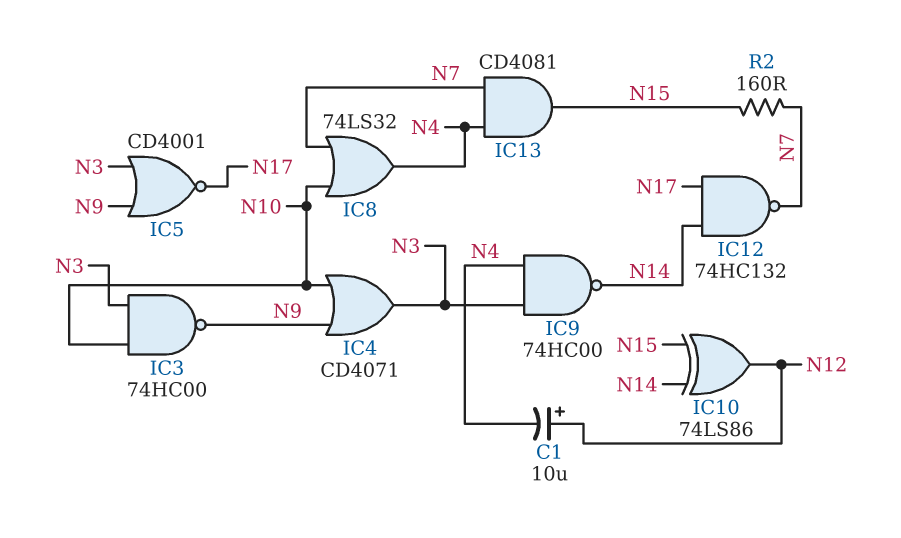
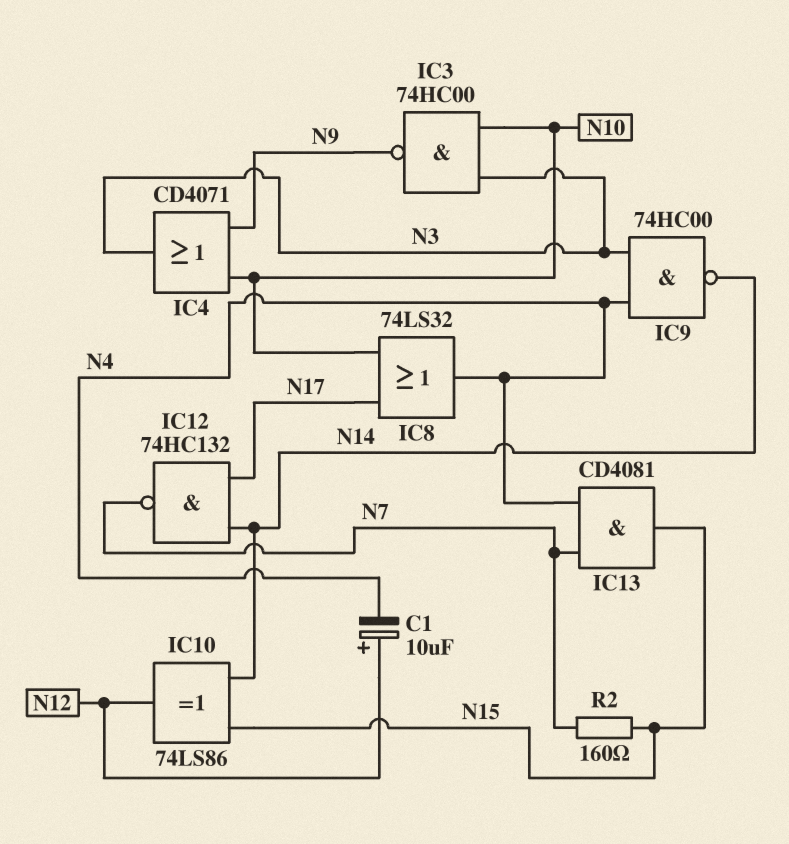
IC5: NOR CD4001 (in N3, in N9, out N17) -> none
IC8: OR 74LS32 (in N7, in N10, out N4) -> OR 74LS32 (in N10, in N17, out N4)

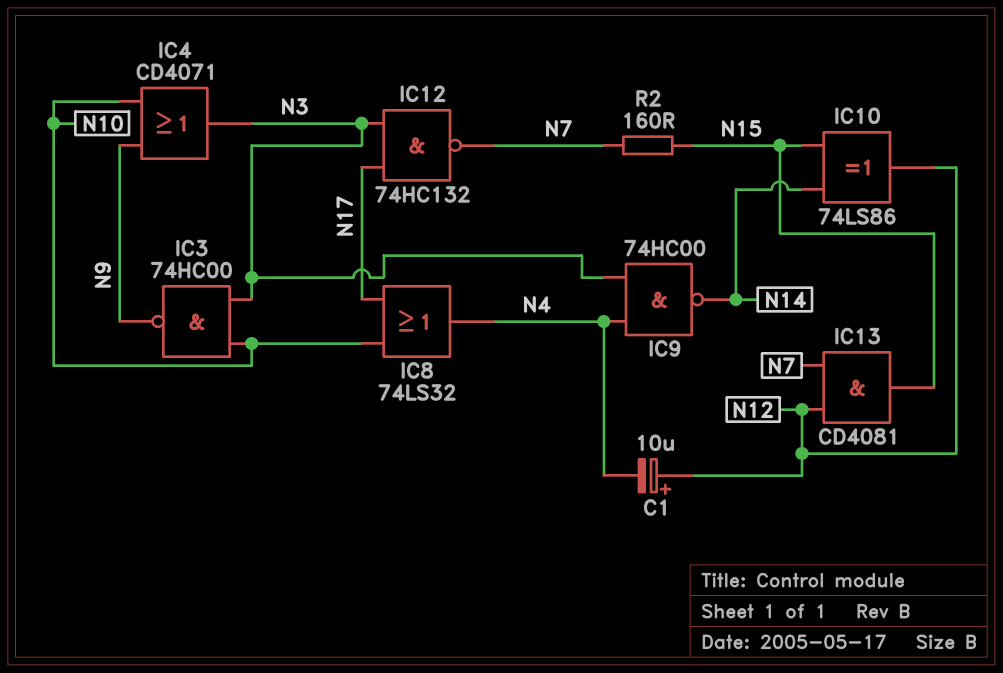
IC12: NAND 74HC132 (in N14, in N17, out N7) -> NAND 74HC132 (in N3, in N17, out N7)
IC13: AND CD4081 (in N4, in N7, out N15) -> AND CD4081 (in N7, in N12, out N15)

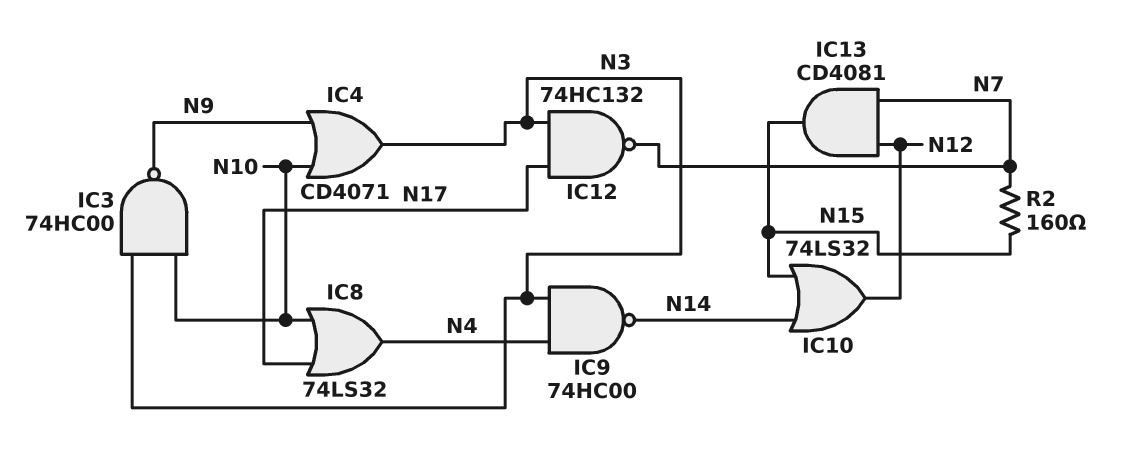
C1: 10uF (plus N12, minus N4) -> none
IC10: XOR 74LS86 (in N14, in N15, out N12) -> OR 74LS32 (in N14, in N15, out N12)

